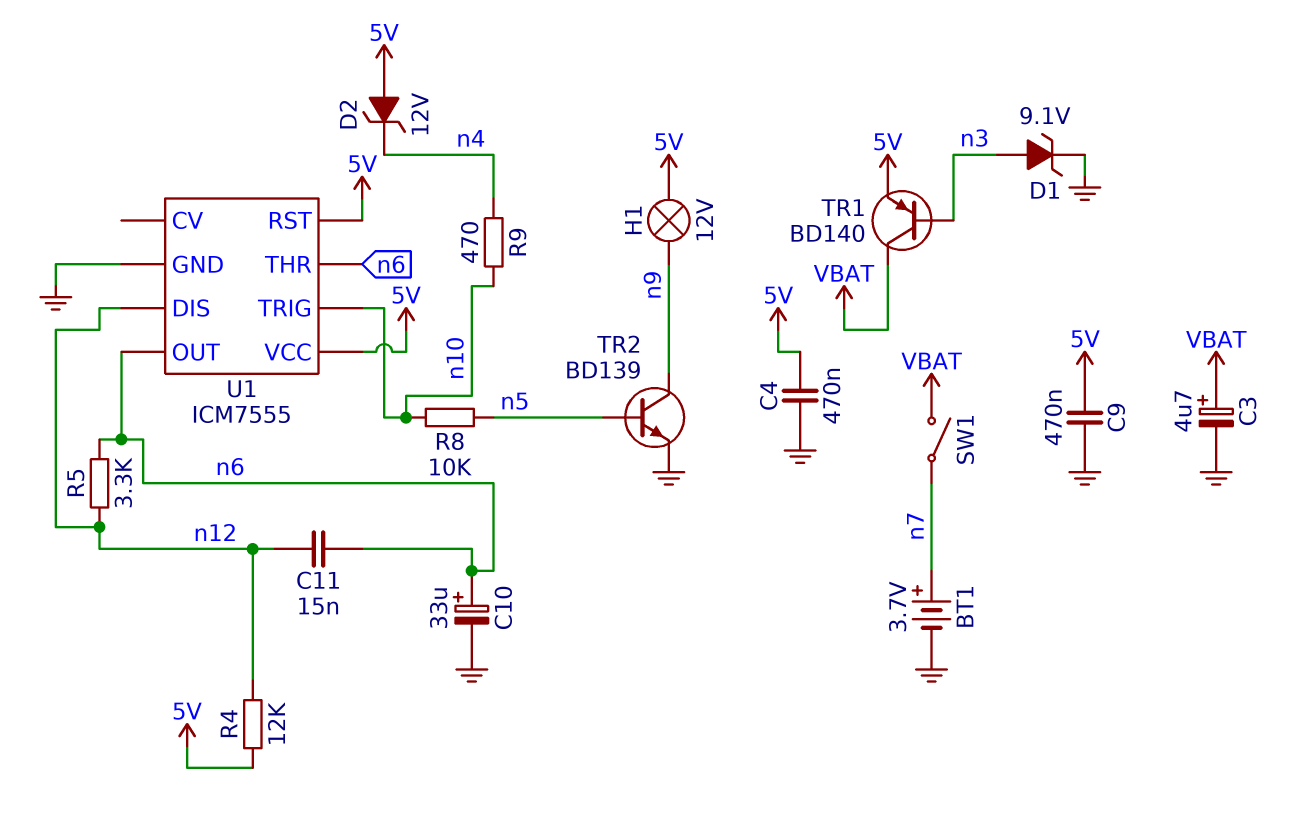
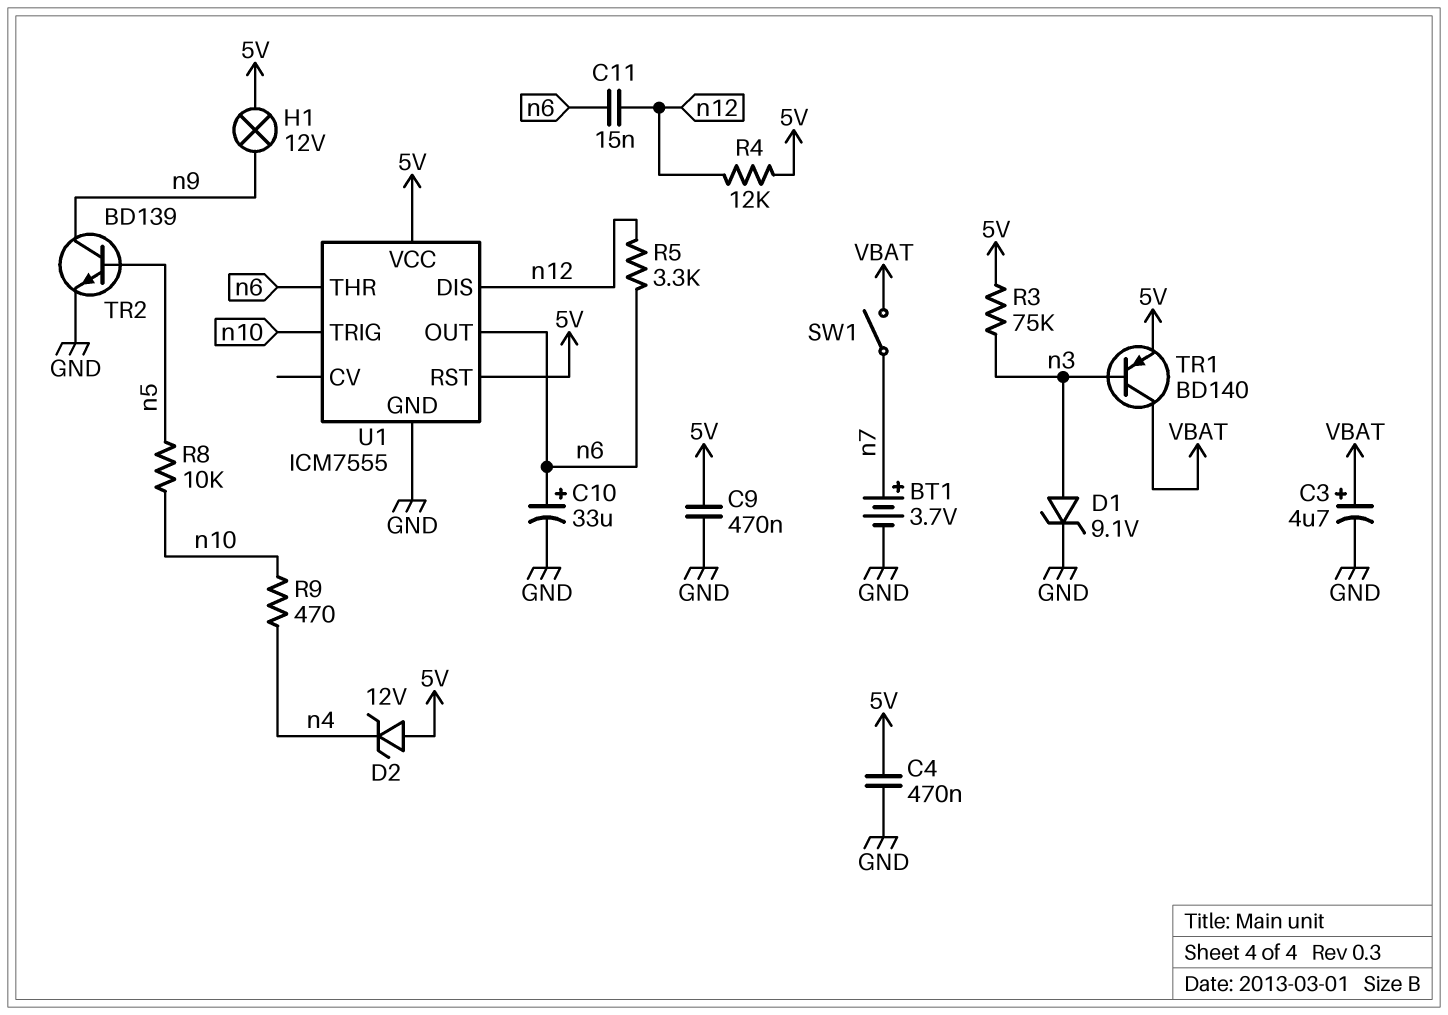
R3: none -> 75k (5V, n3)

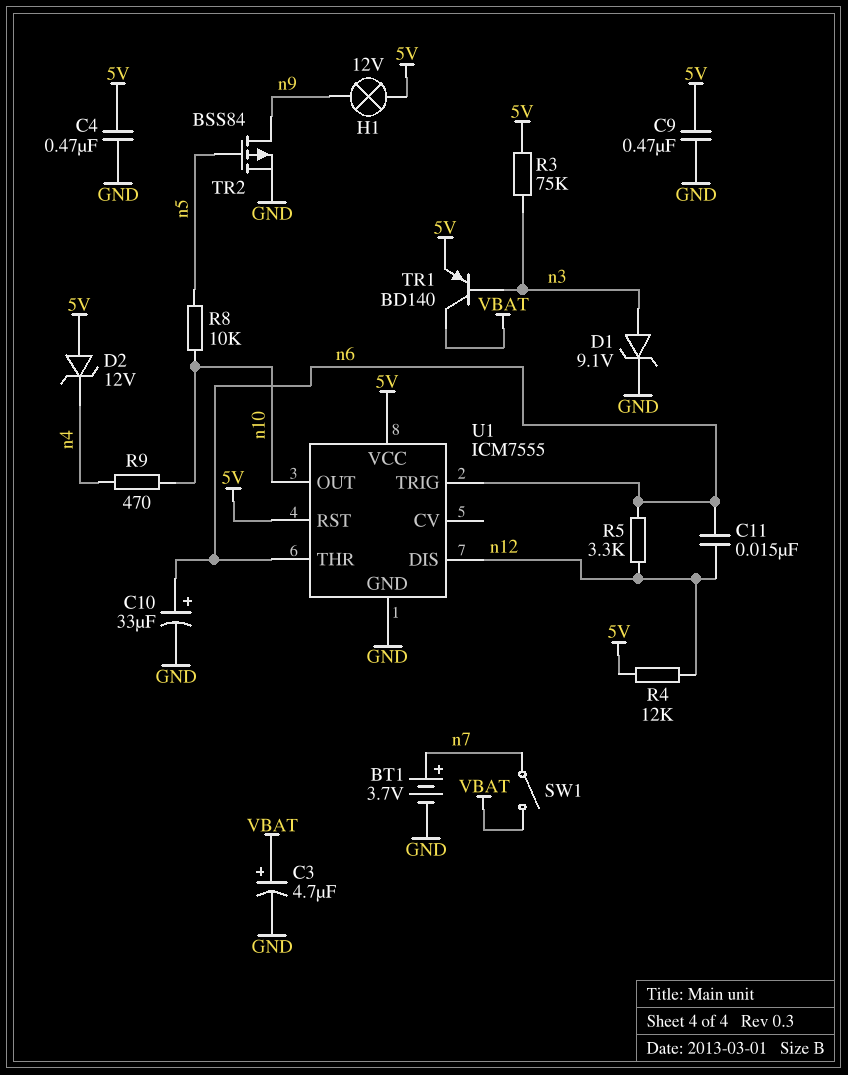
TR2: NPN BD139 (B n5, C n9, E GND) -> PMOS BSS84 (G n5, D n9, S GND)
U1 pin OUT: n6 -> n10
U1 pin TRIG: n10 -> n6

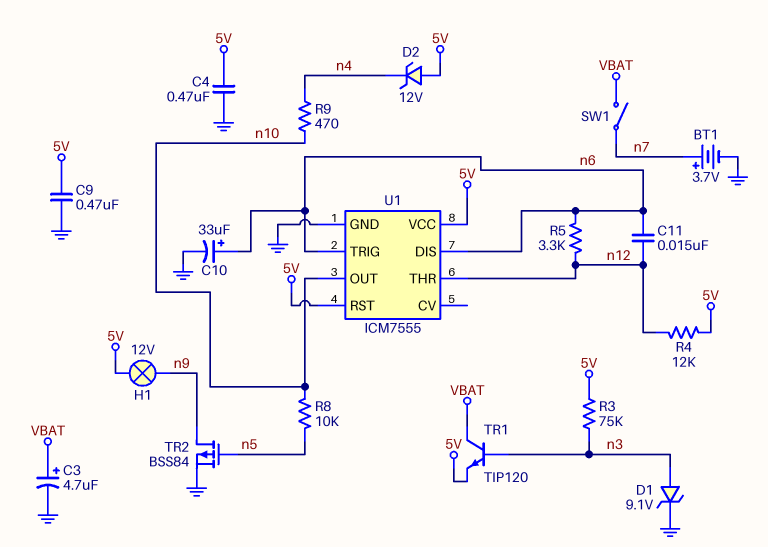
TR1: PNP BD140 (B n3, C VBAT, E 5V) -> NPN TIP120 (B n3, C VBAT, E 5V)
U1 pin DIS: n12 -> n6
U1 pin THR: n6 -> n12

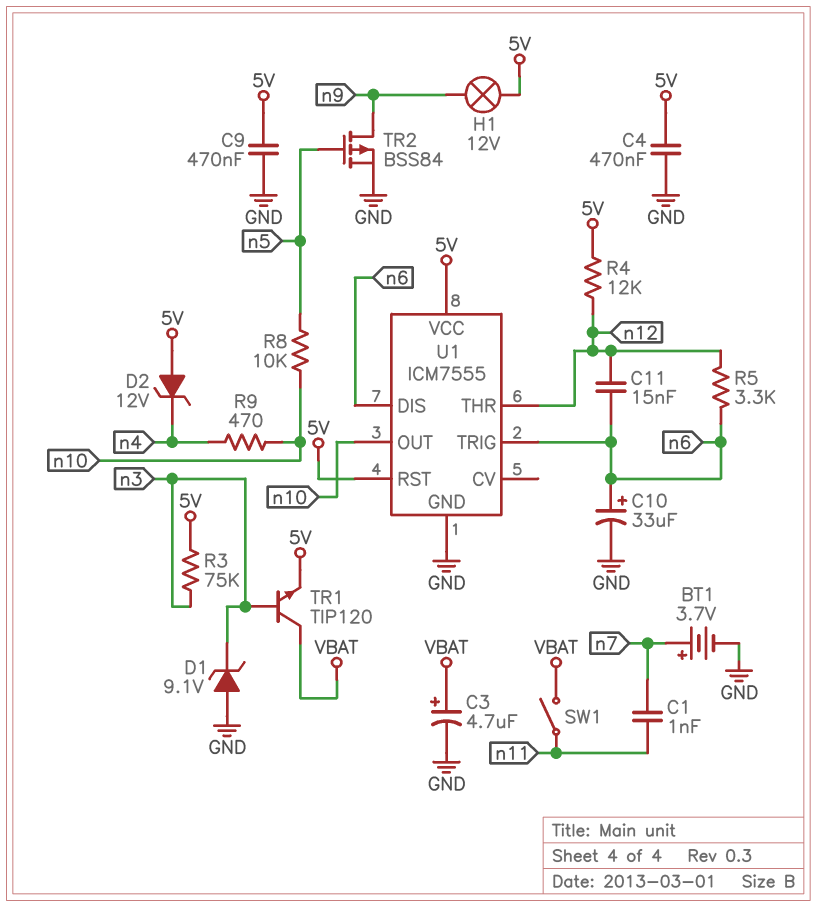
C1: none -> 1nF (n7, n11)
D1: zener 9.1V (A n3, K GND) -> zener 9.1V (A GND, K n3)
SW1: switch (VBAT, n7) -> switch (VBAT, n11)

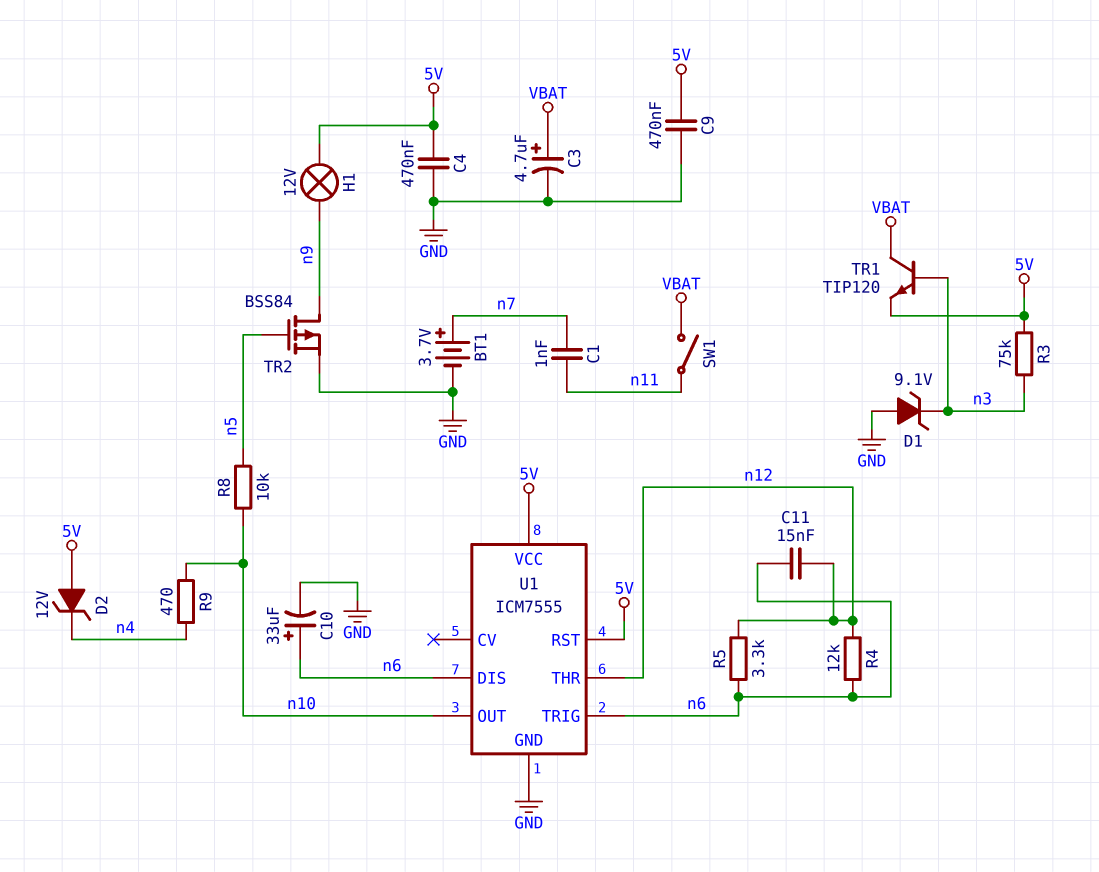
R4: 12k (5V, n12) -> 12k (n6, n12)

